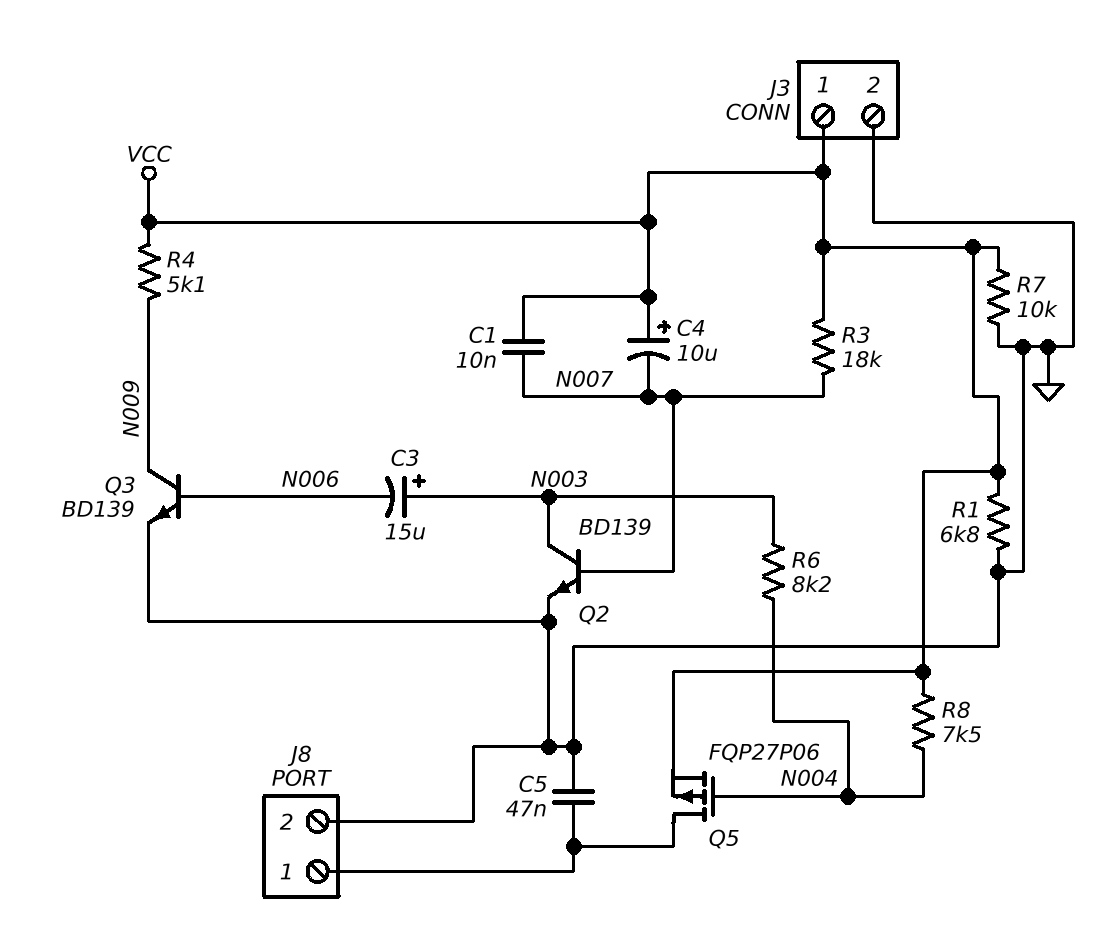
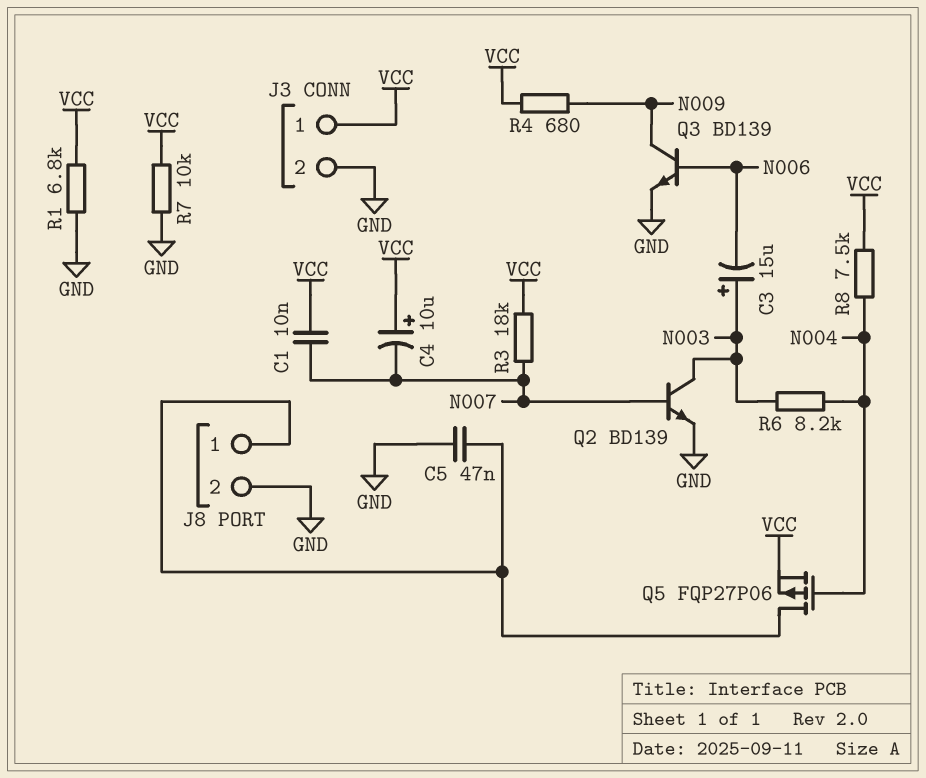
R4: 5.1k (N009, VCC) -> 680 (N009, VCC)

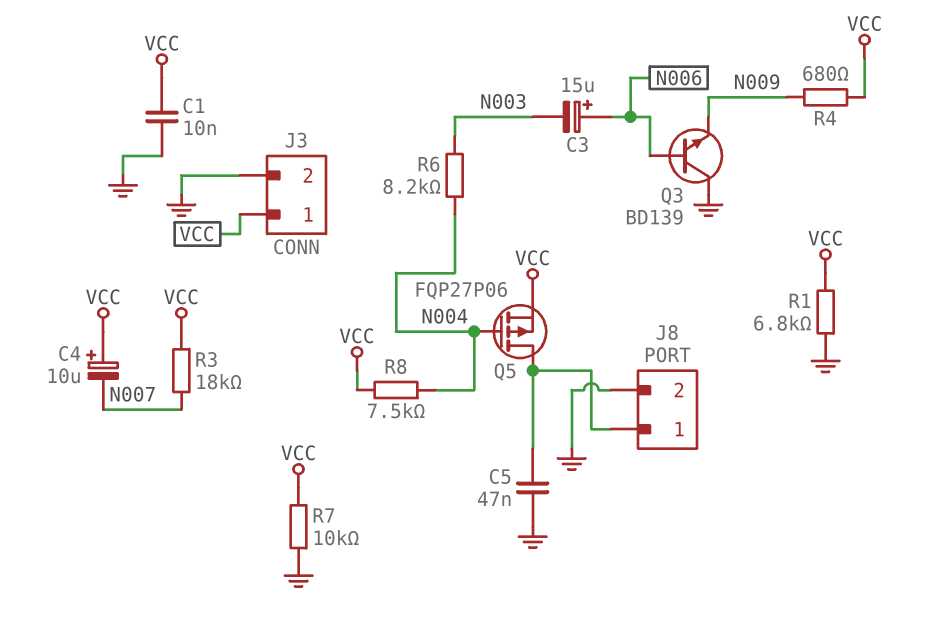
C1: 10nF (N007, VCC) -> 10nF (GND, VCC)
C3: 15uF (plus N003, minus N006) -> 15uF (plus N006, minus N003)
Q2: NPN BD139 (B N007, C N003, E GND) -> none
Q3: NPN BD139 (B N006, C N009, E GND) -> NPN BD139 (B N006, C GND, E N009)

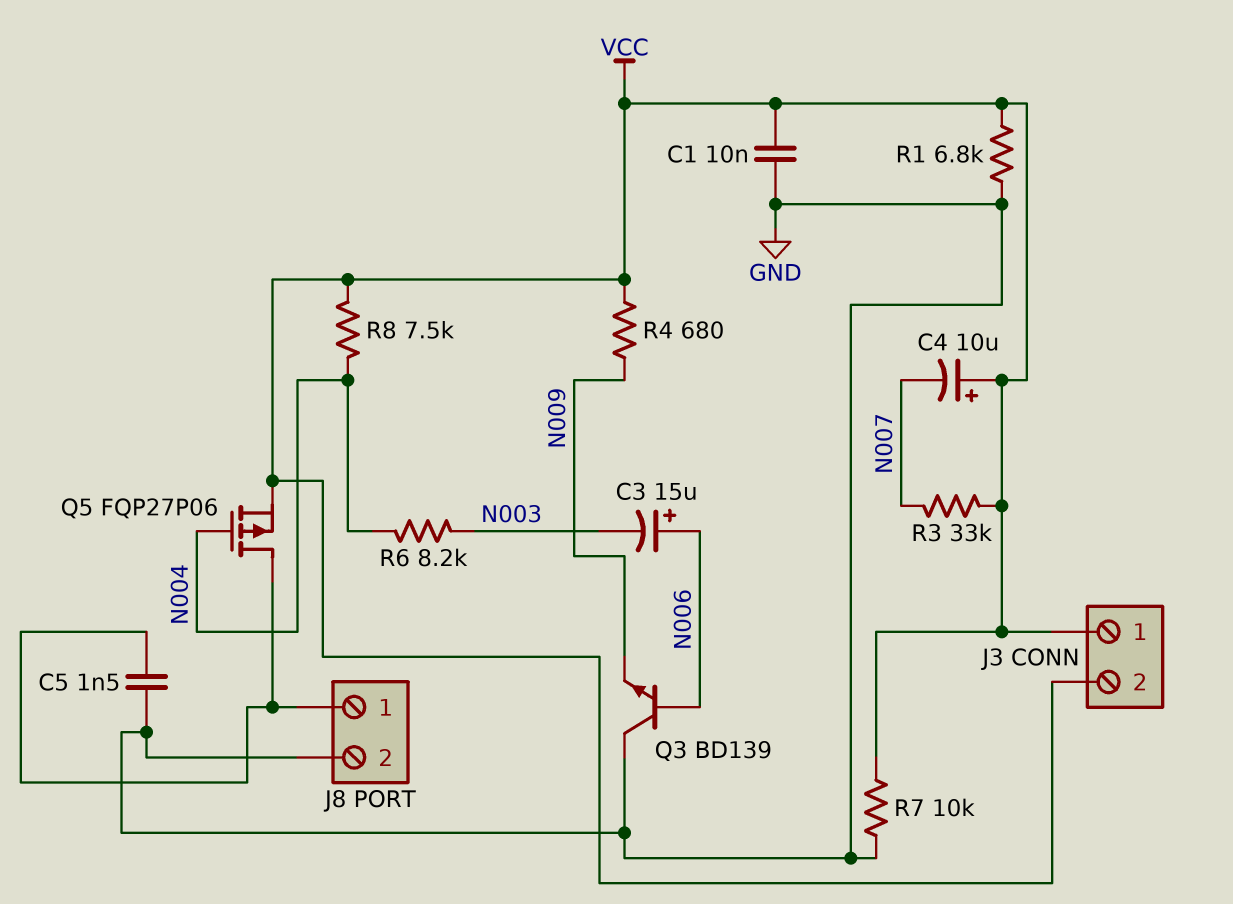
C5: 47nF (GND, J8/1) -> 1.5nF (GND, J8/1)
J3 pin 2: GND -> VCC
R3: 18k (N007, VCC) -> 33k (N007, VCC)

